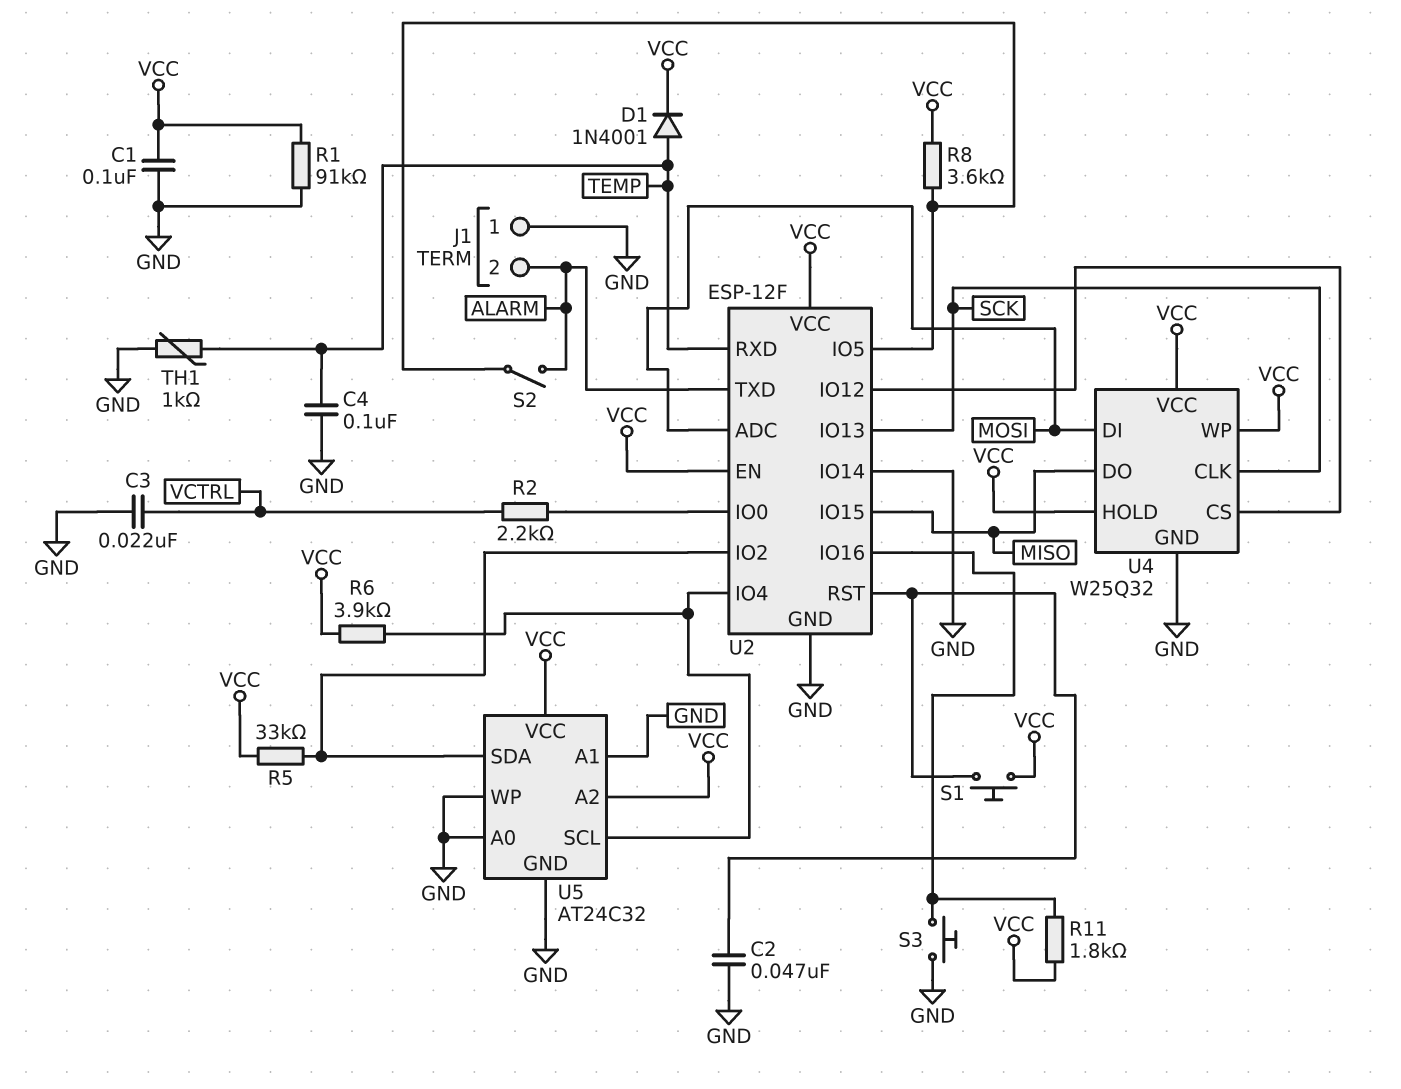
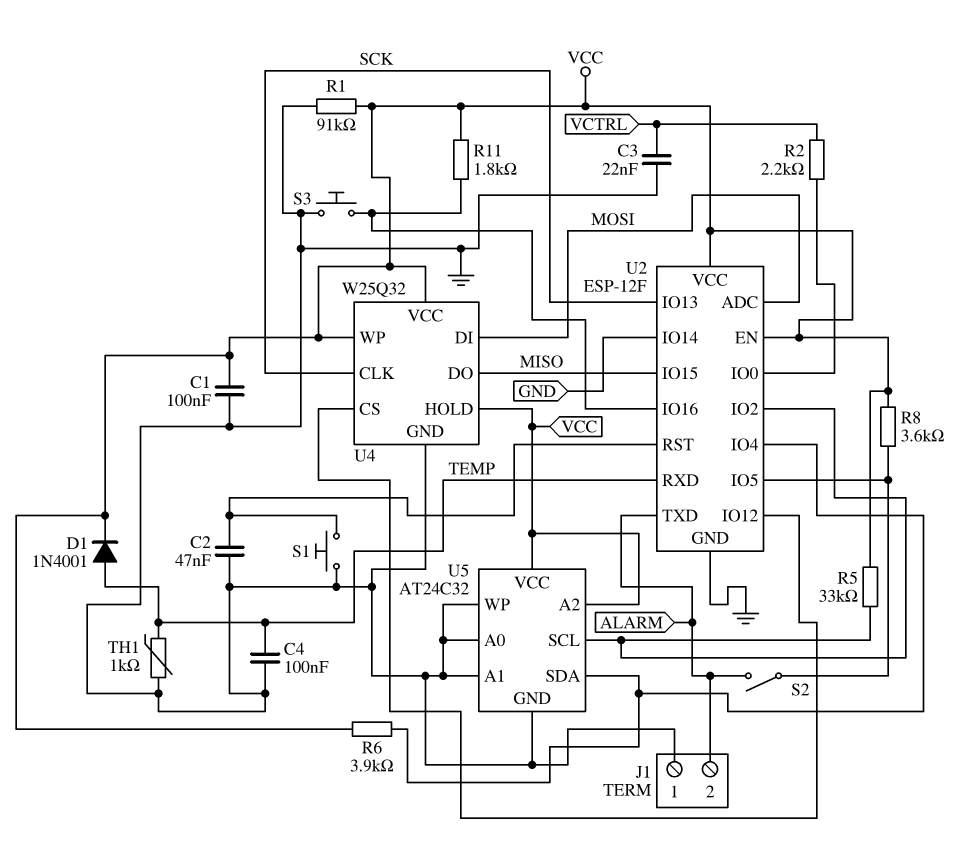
S1: button (U2/RST, VCC) -> button (GND, U2/RST)
U5 pin SCL: U2/IO4 -> U2/IO2
U5 pin SDA: U2/IO2 -> U2/IO4

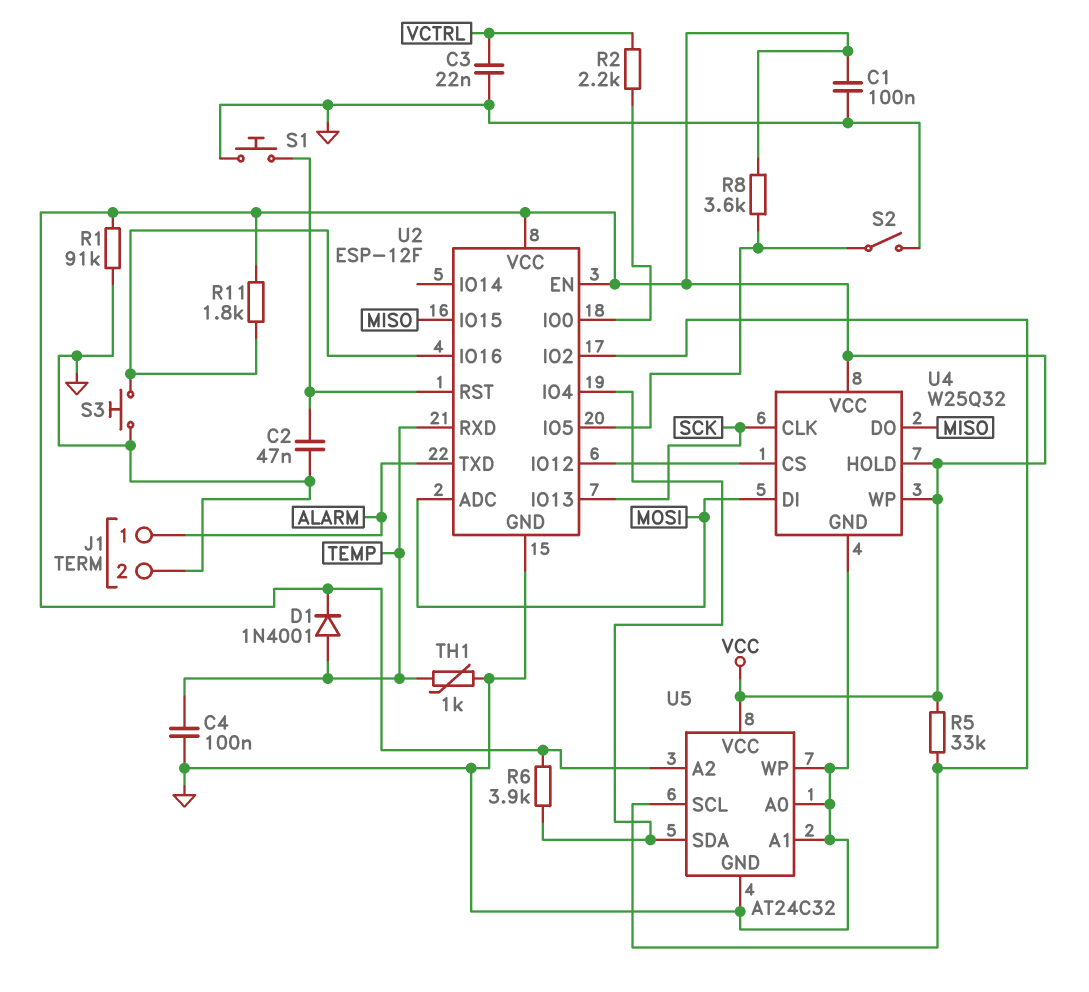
J1 pin 1: GND -> ALARM
J1 pin 2: ALARM -> GND
S2: switch (ALARM, U2/IO5) -> switch (GND, U2/IO5)
U2 pin IO14: GND -> none

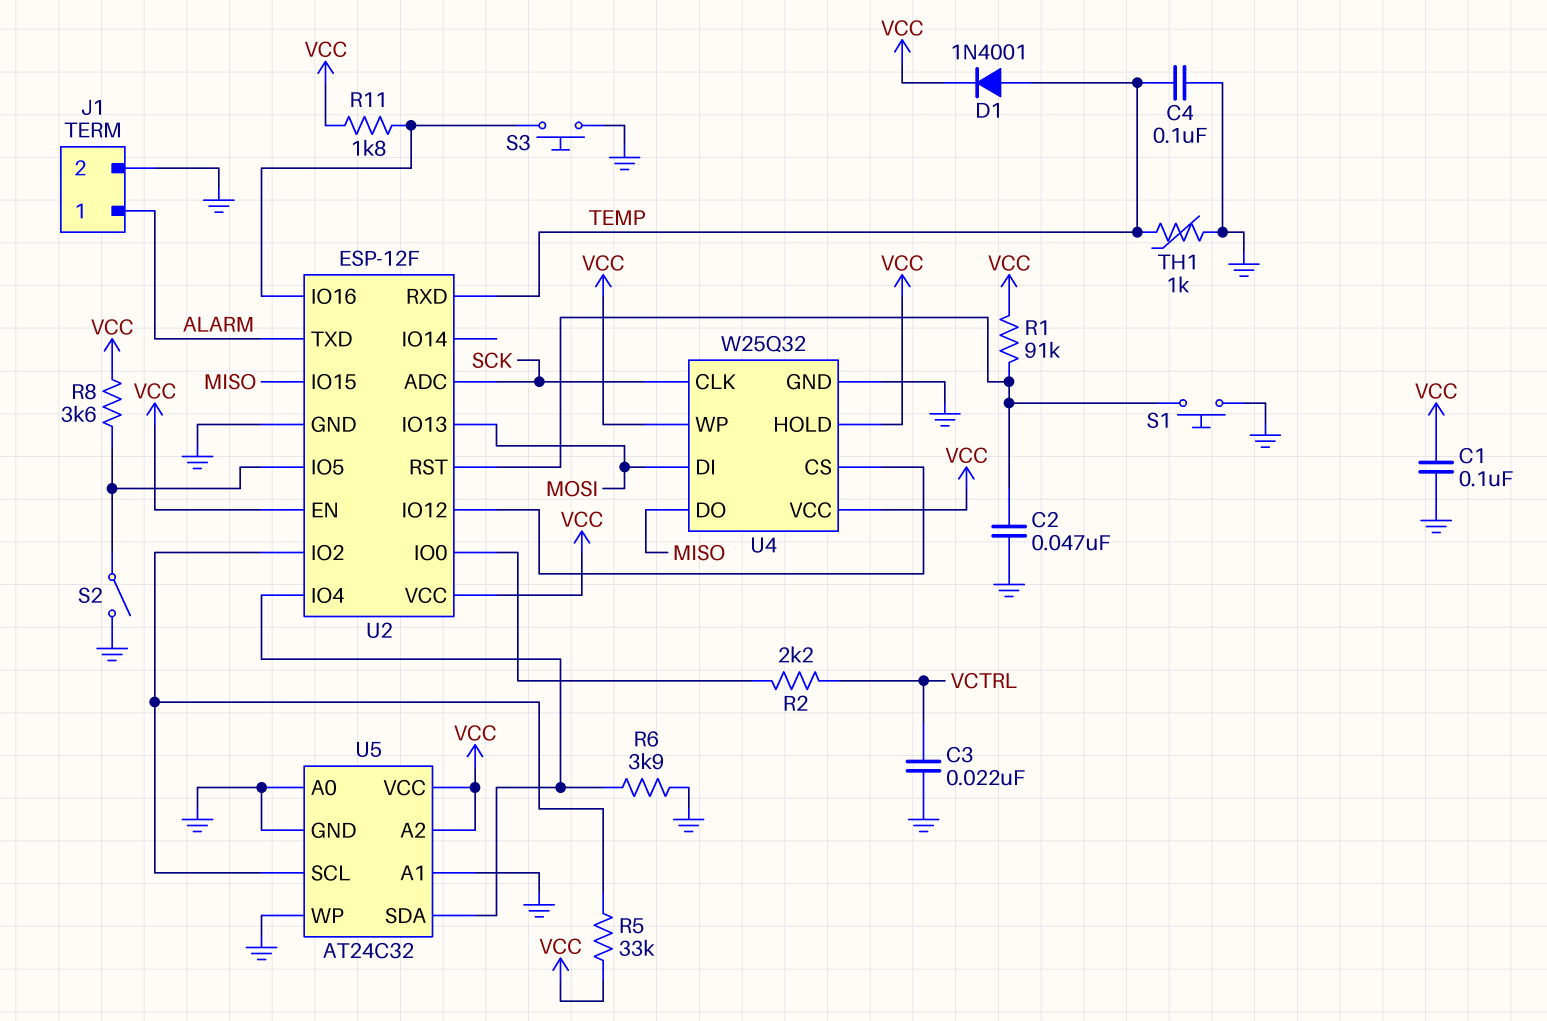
R1: 91k (GND, VCC) -> 91k (U2/RST, VCC)
R6: 3.9k (U2/IO4, VCC) -> 3.9k (GND, U2/IO4)
U2 pin ADC: MOSI -> SCK
U2 pin IO13: SCK -> MOSI

